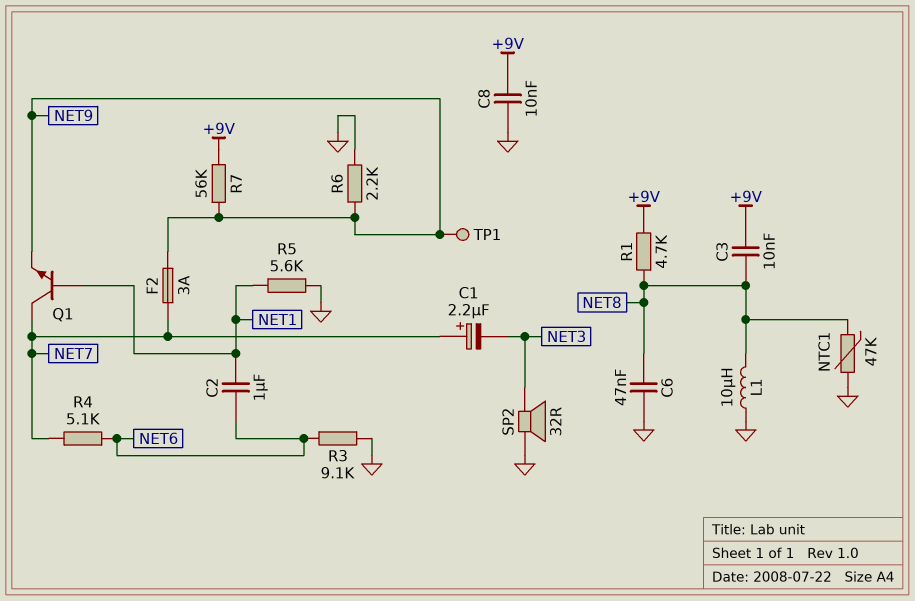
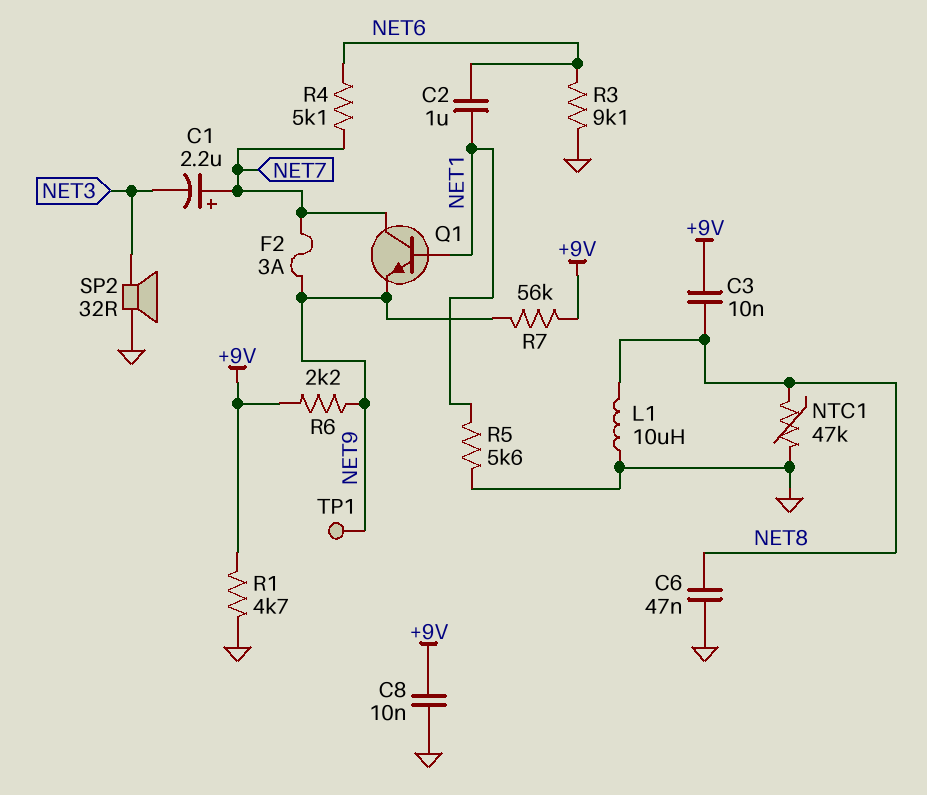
R1: 4.7k (+9V, NET8) -> 4.7k (+9V, GND)
R6: 2.2k (GND, NET9) -> 2.2k (+9V, NET9)

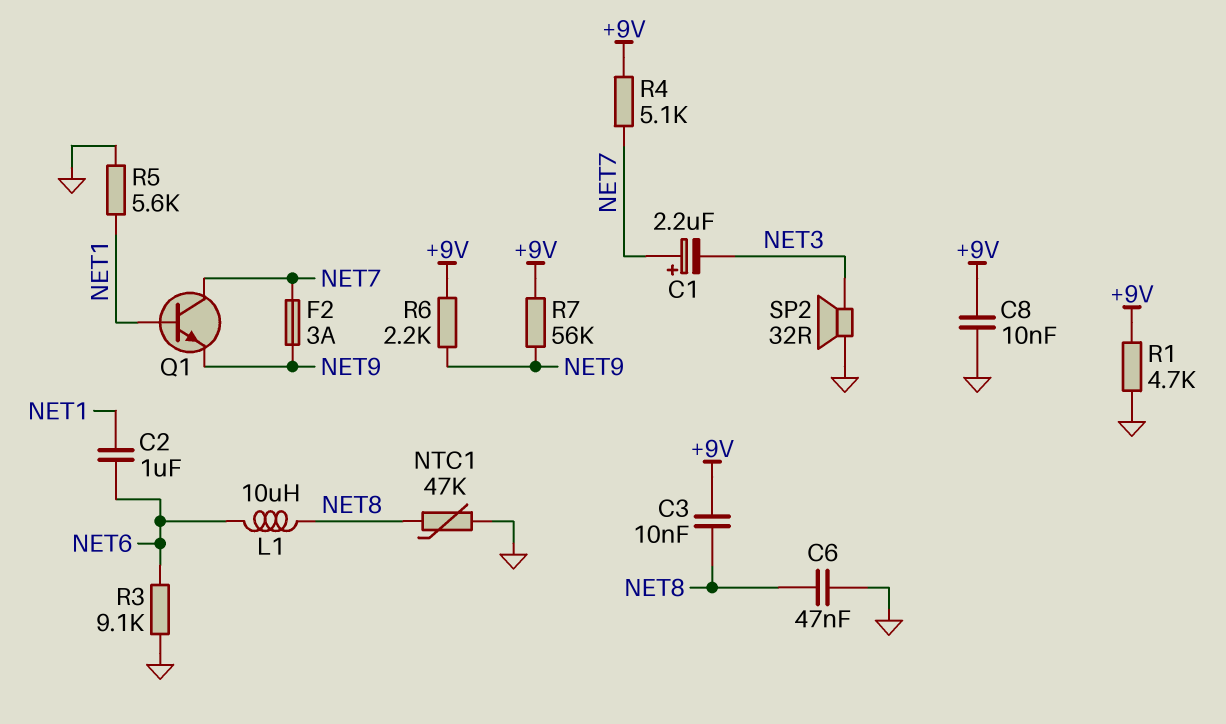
L1: 10uH (GND, NET8) -> 10uH (NET6, NET8)
R4: 5.1k (NET6, NET7) -> 5.1k (+9V, NET7)
TP1: test point (NET9) -> none

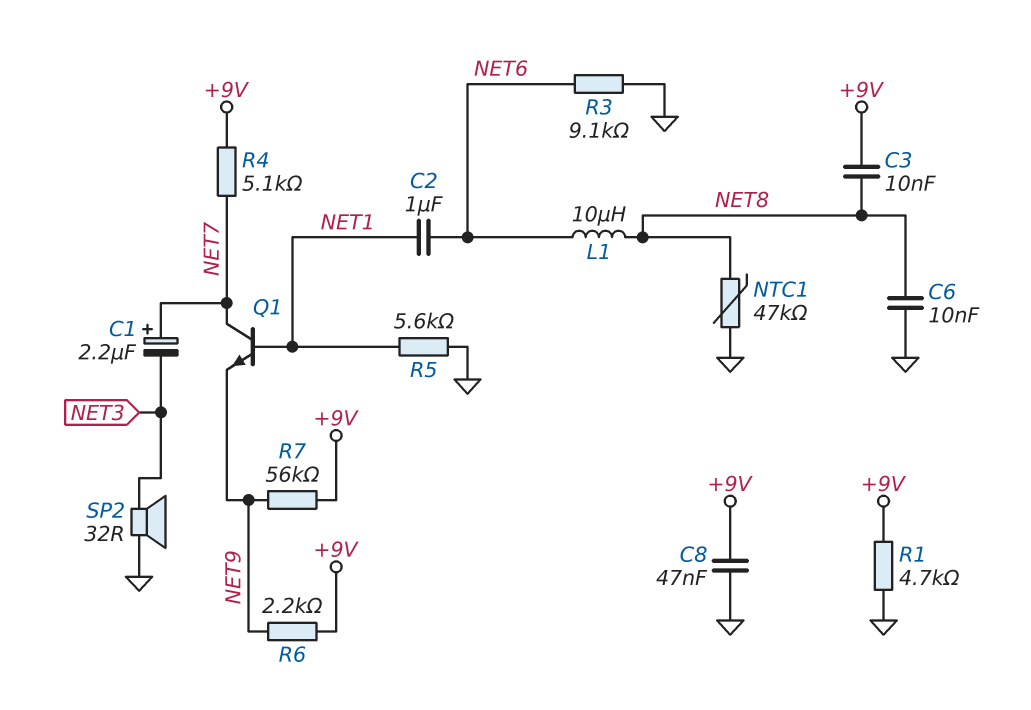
C6: 47nF (GND, NET8) -> 10nF (GND, NET8)
C8: 10nF (+9V, GND) -> 47nF (+9V, GND)
F2: 3A (NET7, NET9) -> none

